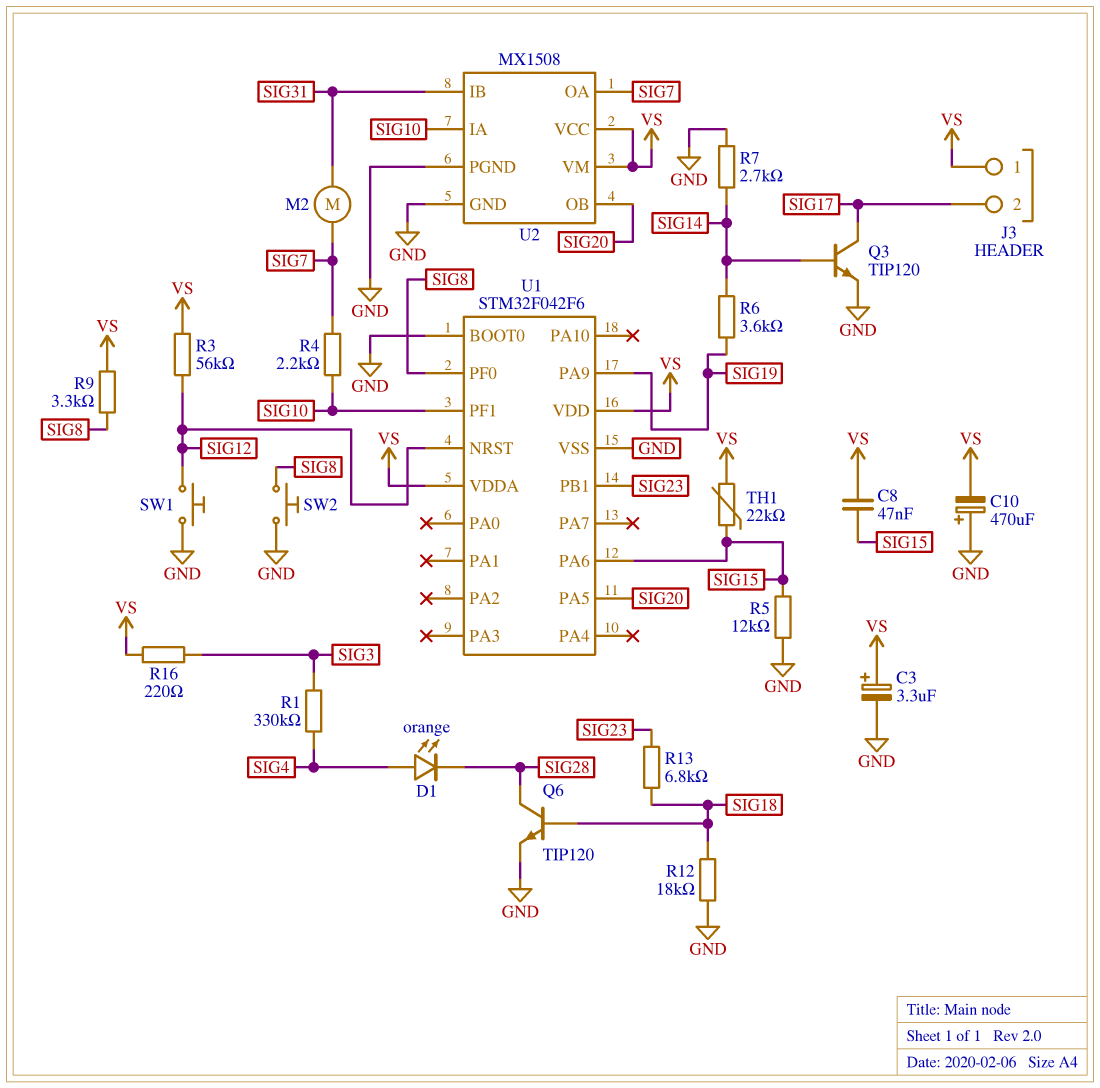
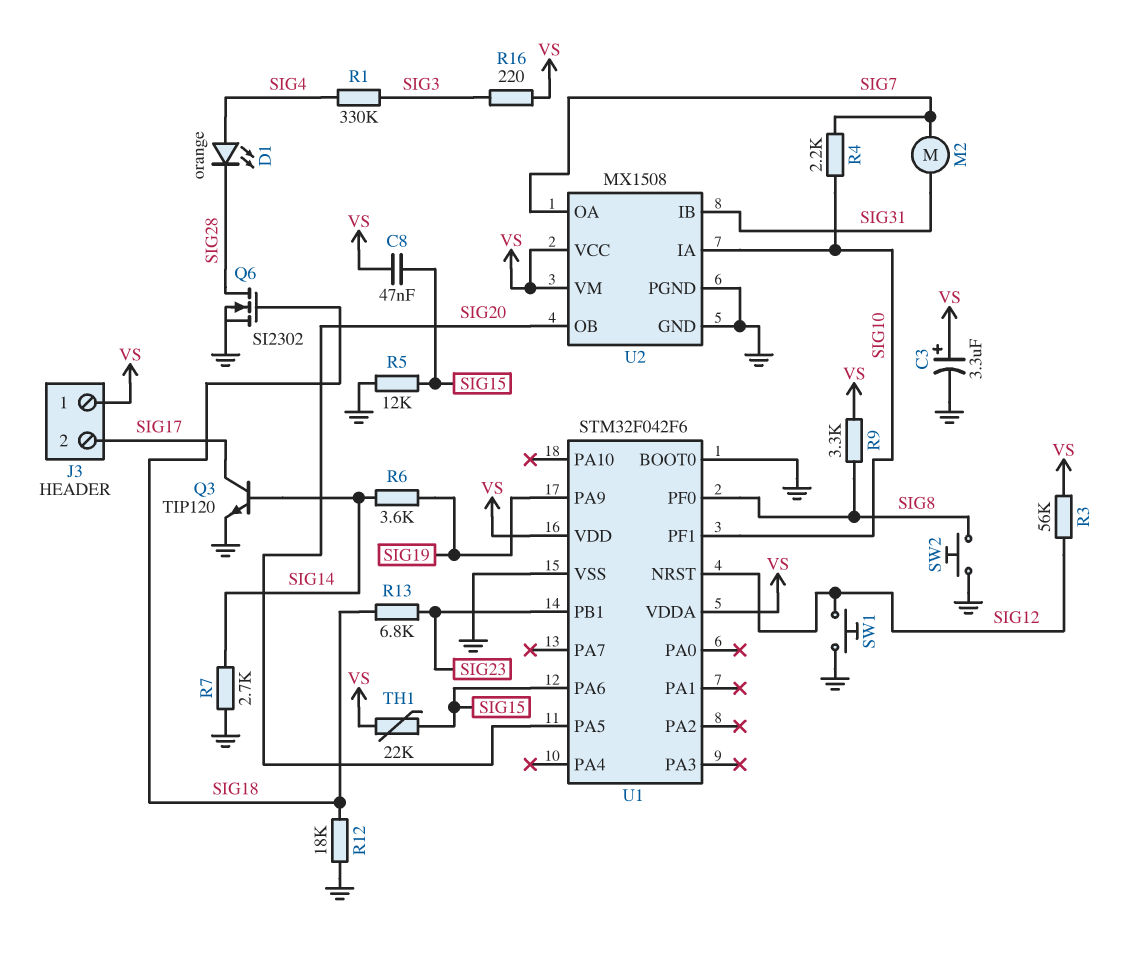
C10: 470uF (plus GND, minus VS) -> none
Q6: NPN TIP120 (B SIG18, C SIG28, E GND) -> NMOS SI2302 (G SIG18, D SIG28, S GND)

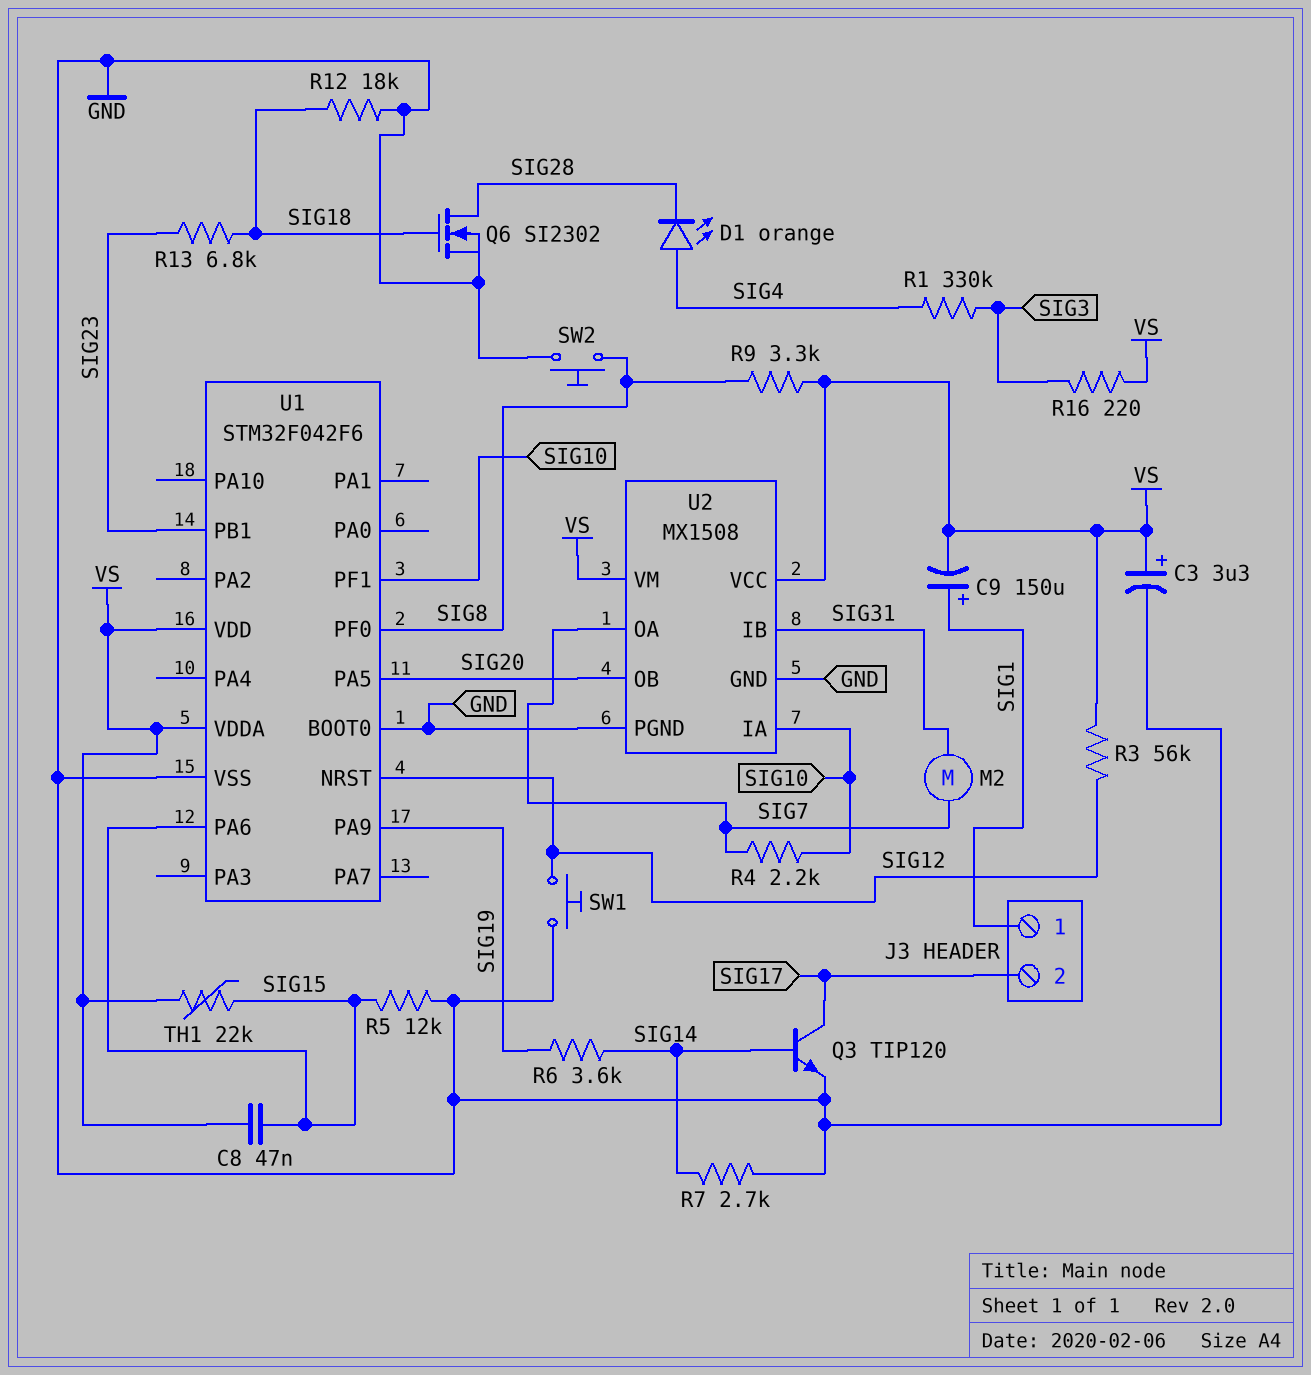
C9: none -> 150uF (plus SIG1, minus VS)
J3 pin 1: VS -> SIG1

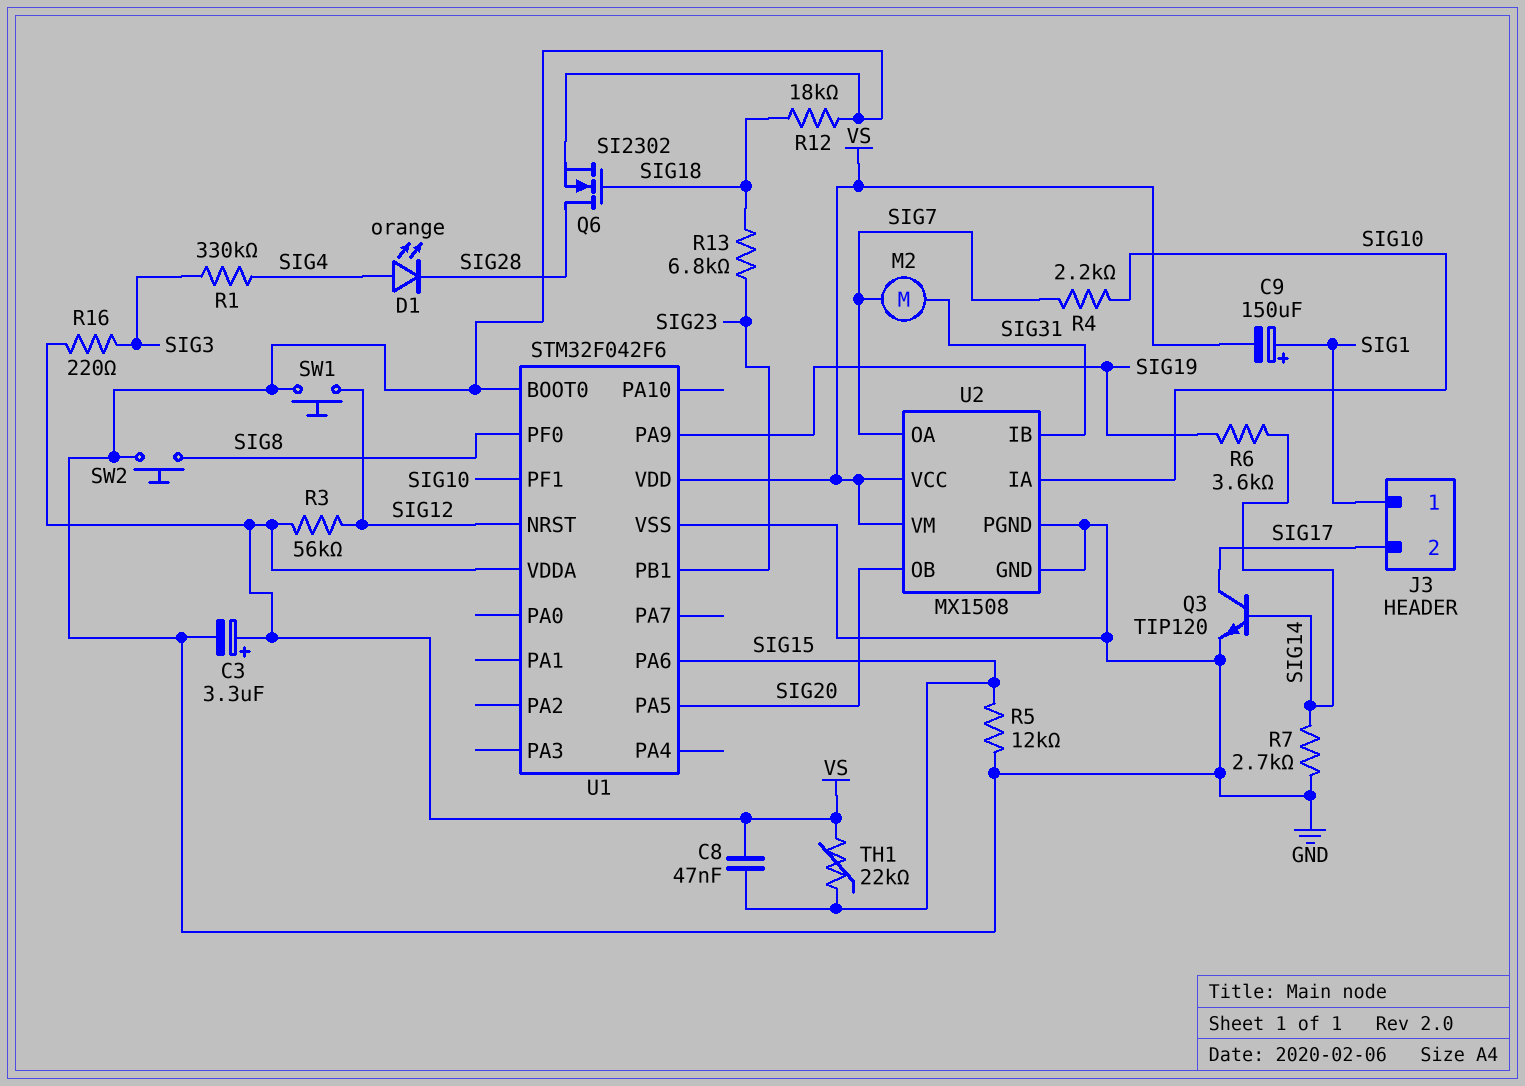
R9: 3.3k (SIG8, VS) -> none

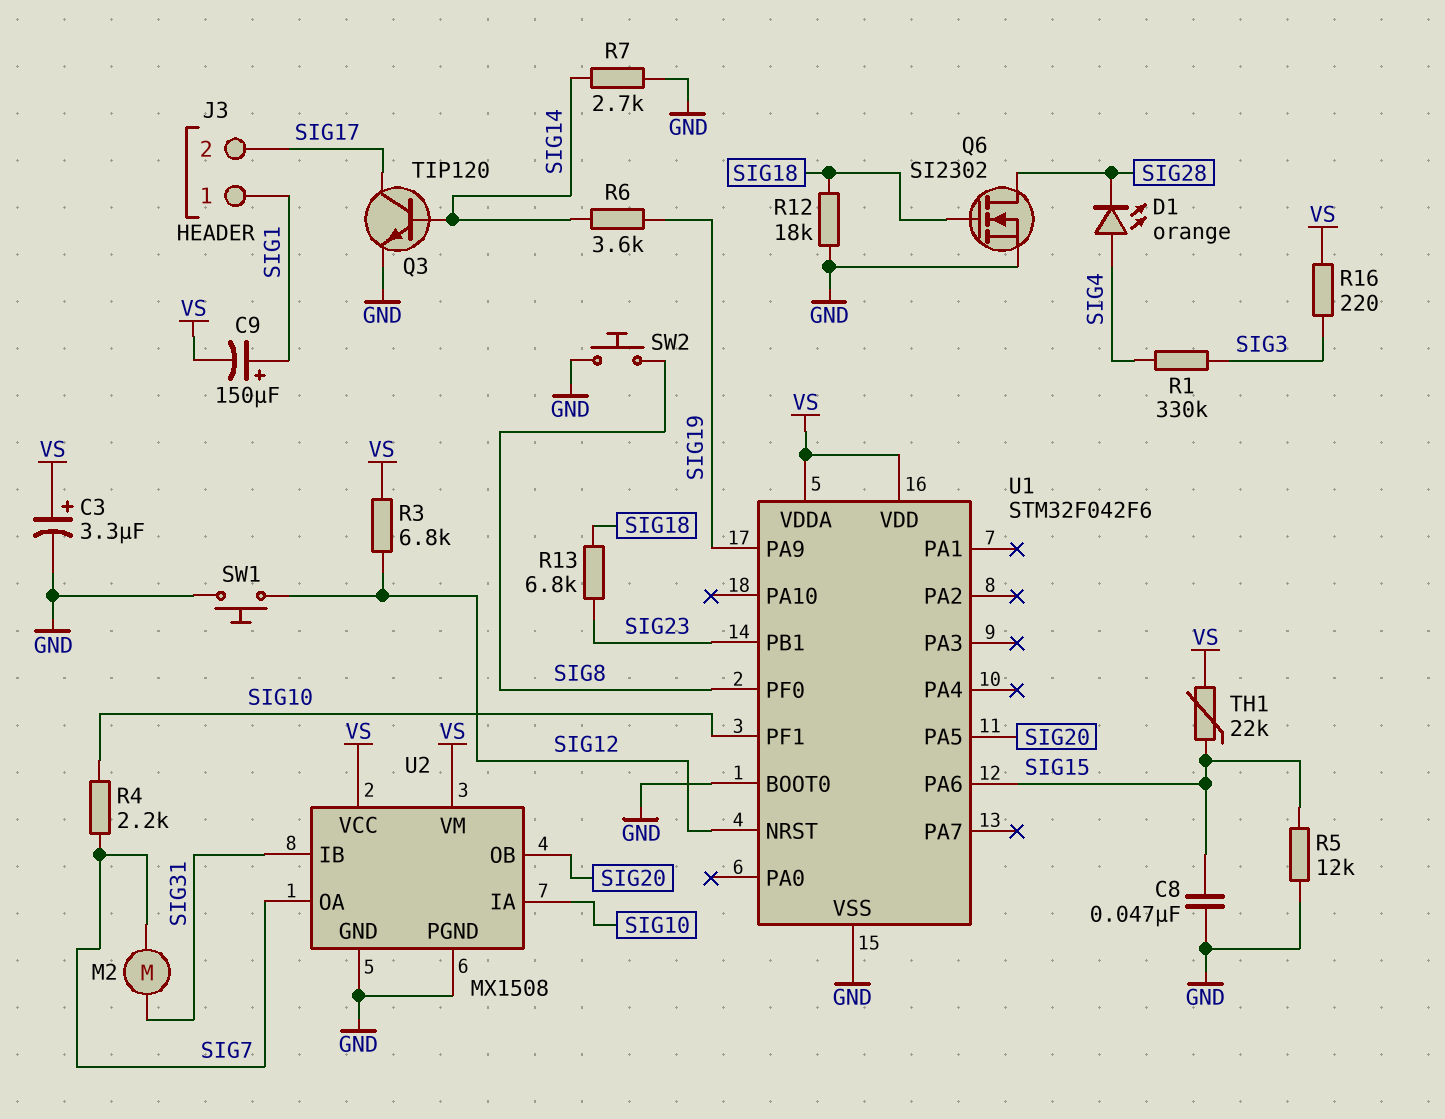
C8: 47nF (SIG15, VS) -> 47nF (GND, SIG15)
R3: 56k (SIG12, VS) -> 6.8k (SIG12, VS)

